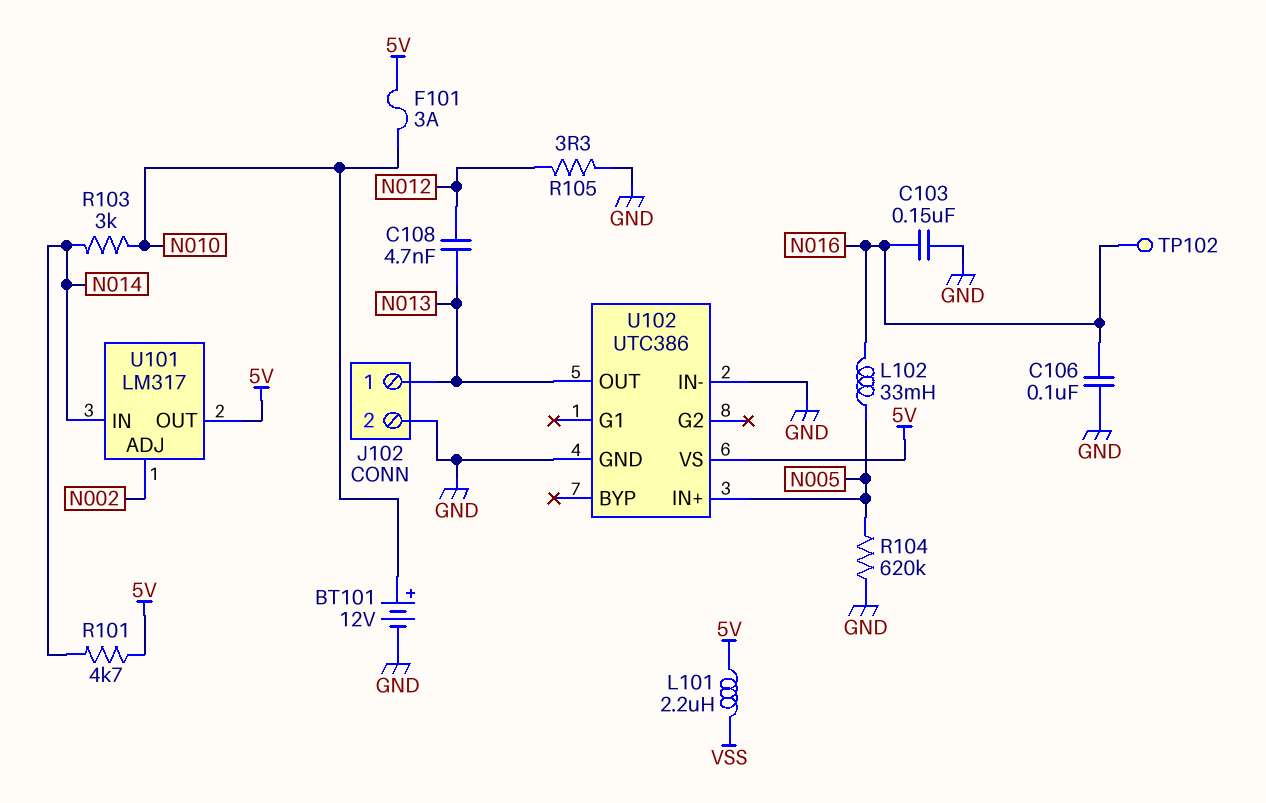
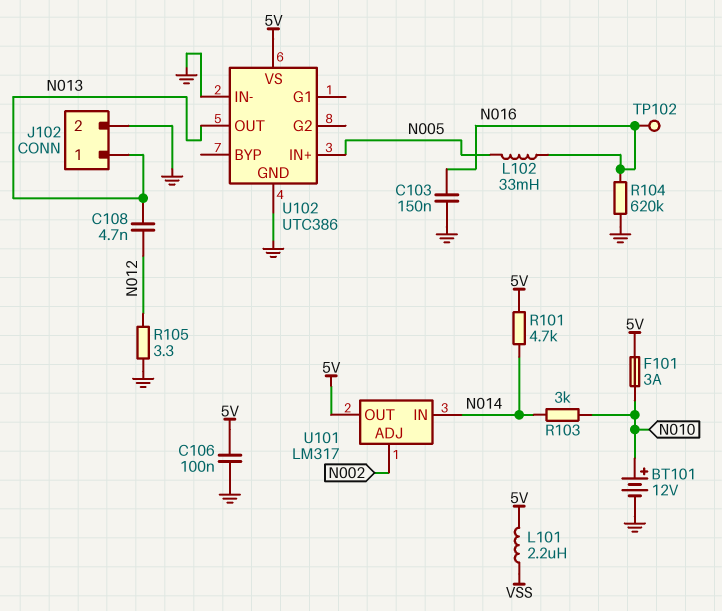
C106: 100nF (GND, N016) -> 100nF (5V, GND)
R104: 620k (GND, N005) -> 620k (GND, N016)

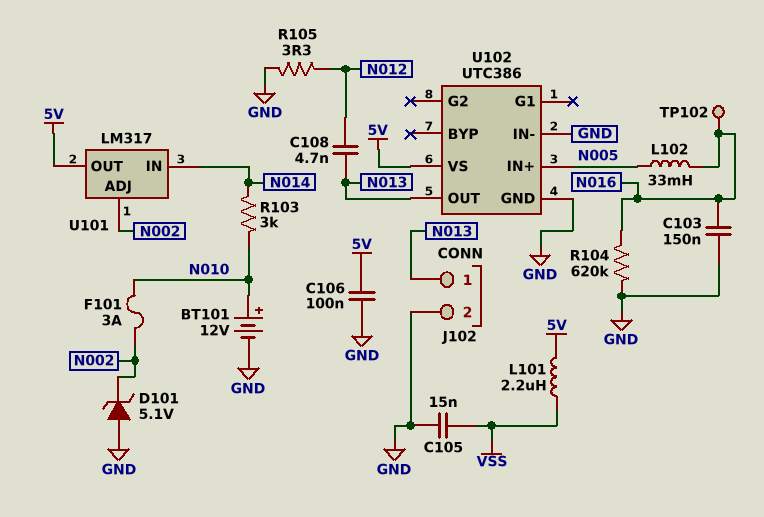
C105: none -> 15nF (GND, VSS)
D101: none -> zener 5.1V (A GND, K N002)
F101: 3A (5V, N010) -> 3A (N002, N010)
R101: 4.7k (5V, N014) -> none

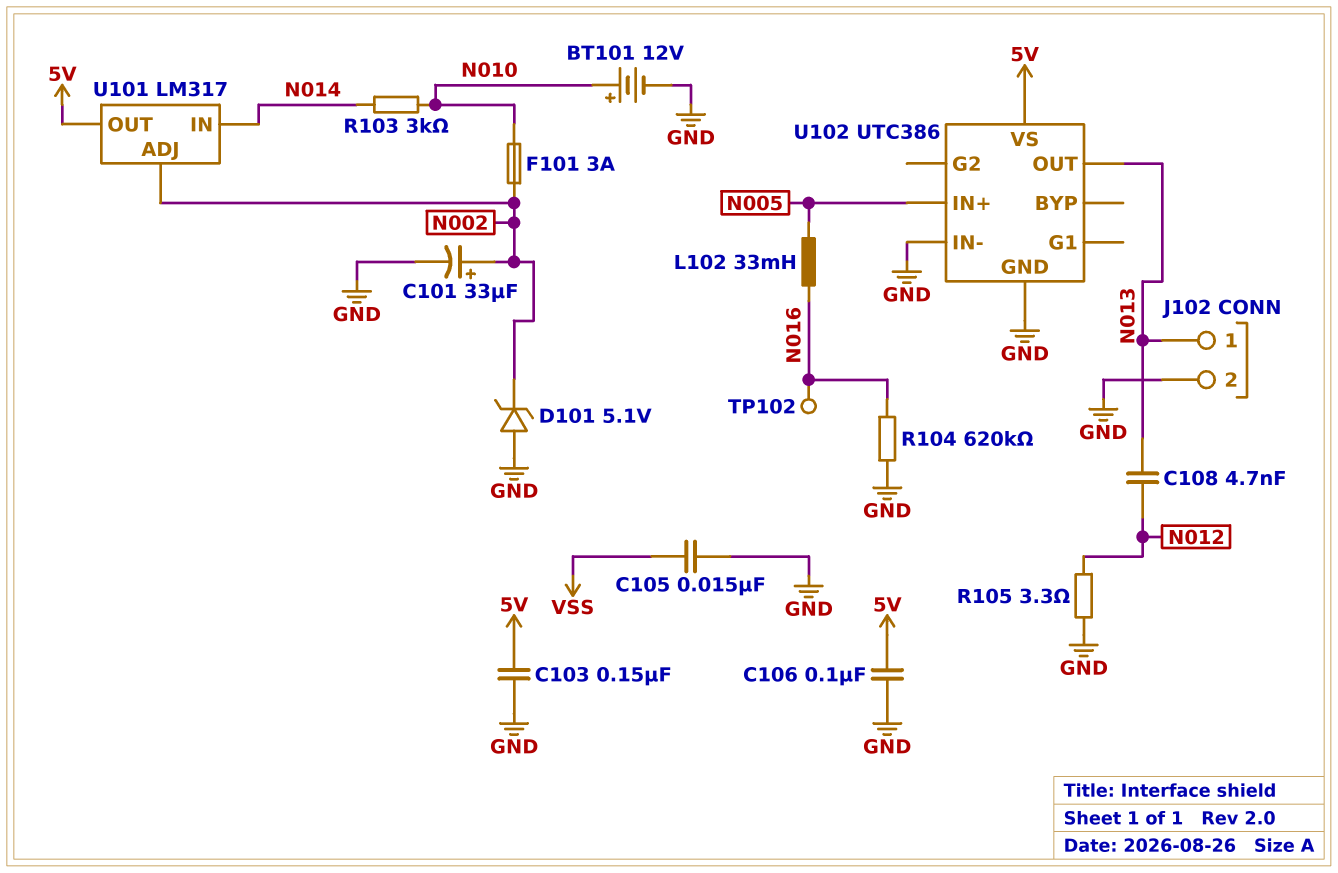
C101: none -> 33uF (plus N002, minus GND)
C103: 150nF (GND, N016) -> 150nF (5V, GND)
L101: 2.2uH (5V, VSS) -> none

